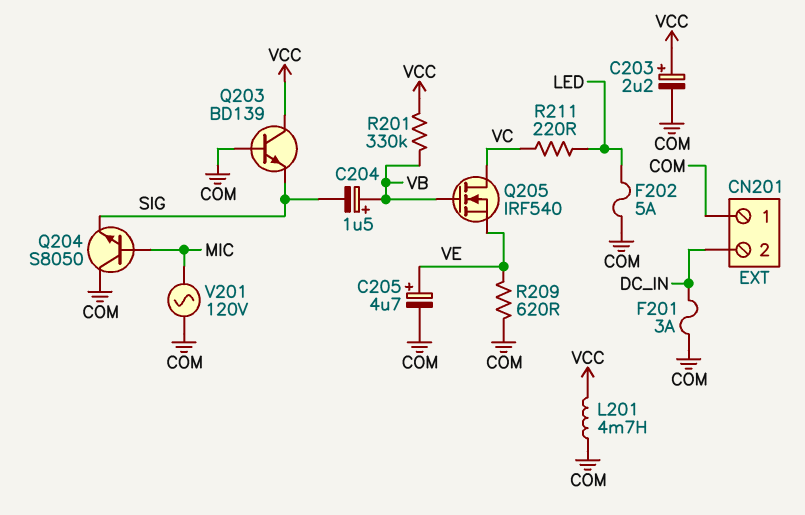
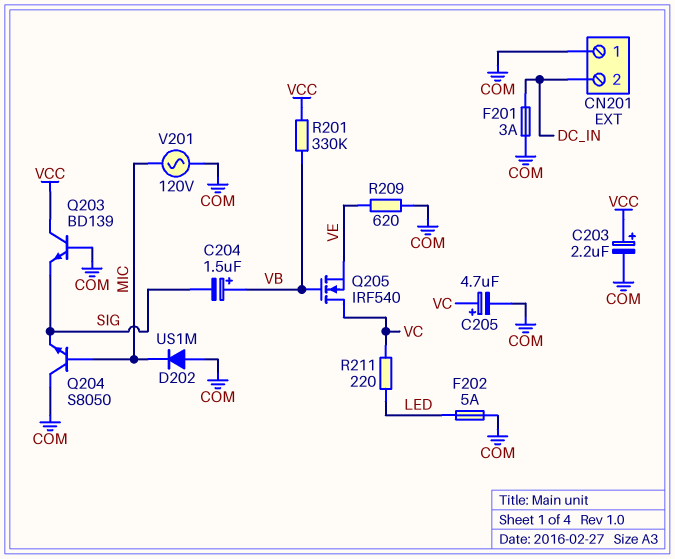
C205: 4.7uF (plus VE, minus COM) -> 4.7uF (plus VC, minus COM)
D202: none -> diode US1M (A COM, K MIC)
L201: 4.7mH (COM, VCC) -> none

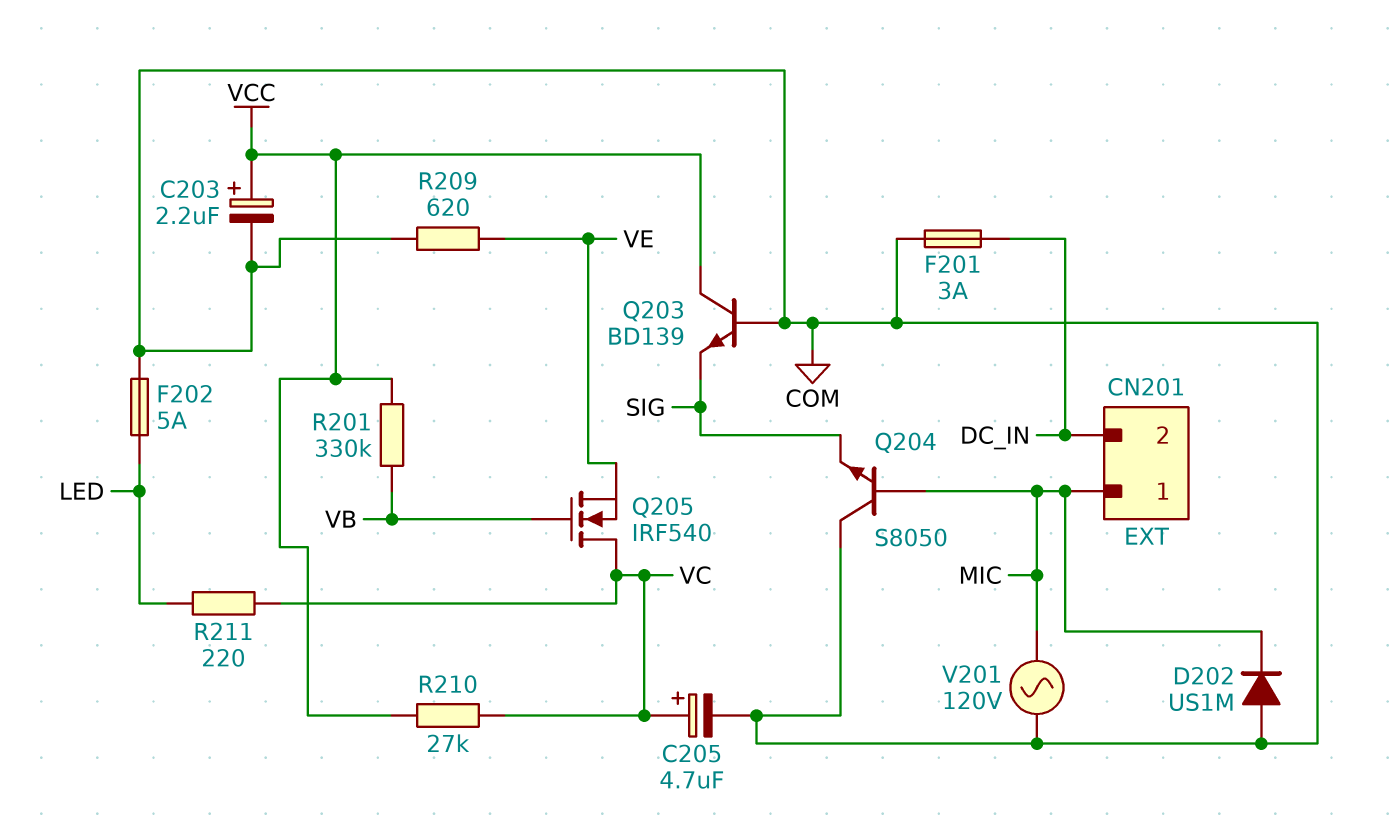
C204: 1.5uF (plus VB, minus SIG) -> none
CN201 pin 1: COM -> MIC
R210: none -> 27k (VC, VCC)

